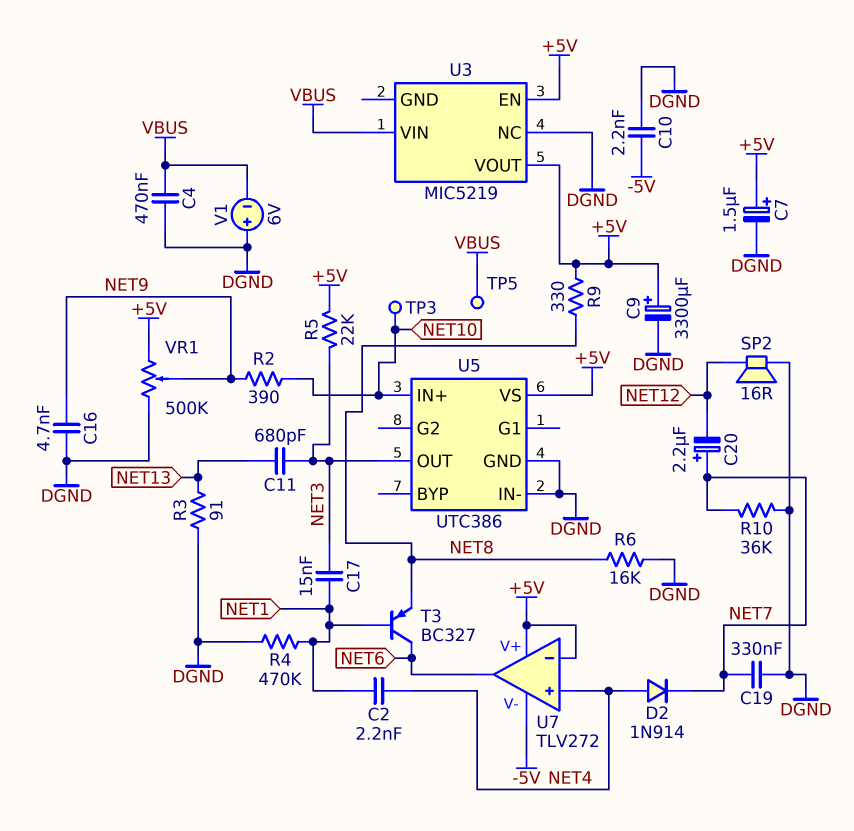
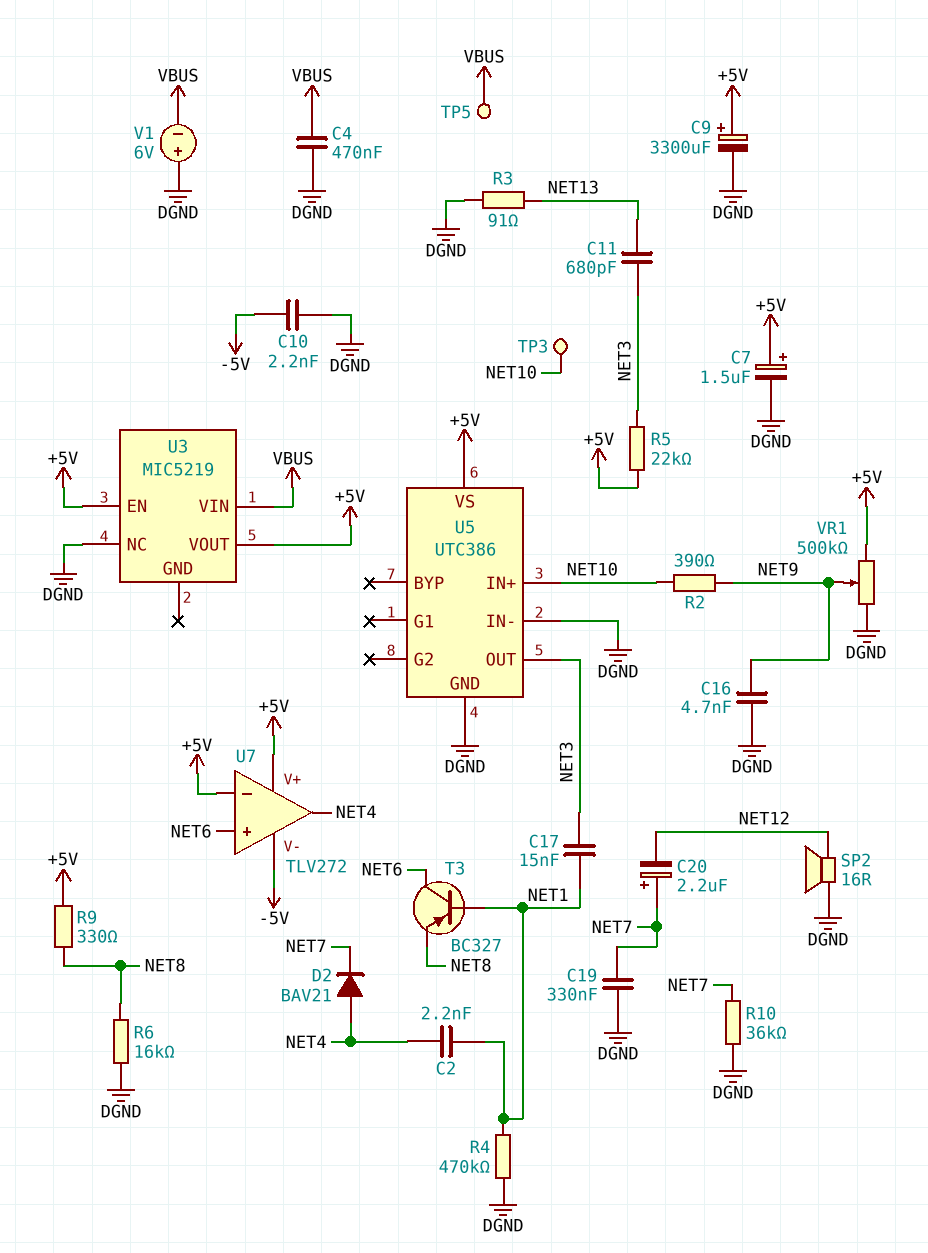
D2: diode 1N914 (A NET4, K NET7) -> diode BAV21 (A NET4, K NET7)
U7 pin in+: NET4 -> NET6
U7 pin out: NET6 -> NET4

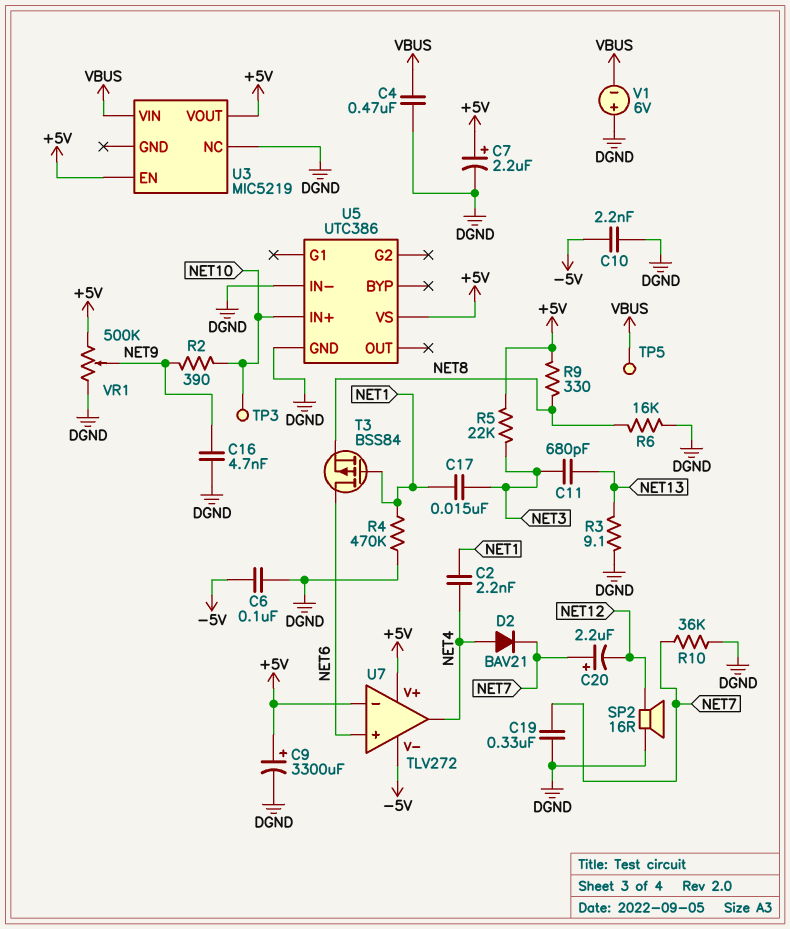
C6: none -> 100nF (-5V, DGND)
C7: 1.5uF (plus +5V, minus DGND) -> 2.2uF (plus +5V, minus DGND)
R3: 91 (DGND, NET13) -> 9.1 (DGND, NET13)
T3: PNP BC327 (B NET1, C NET6, E NET8) -> PMOS BSS84 (G NET1, D NET6, S NET8)
U5 pin OUT: NET3 -> none

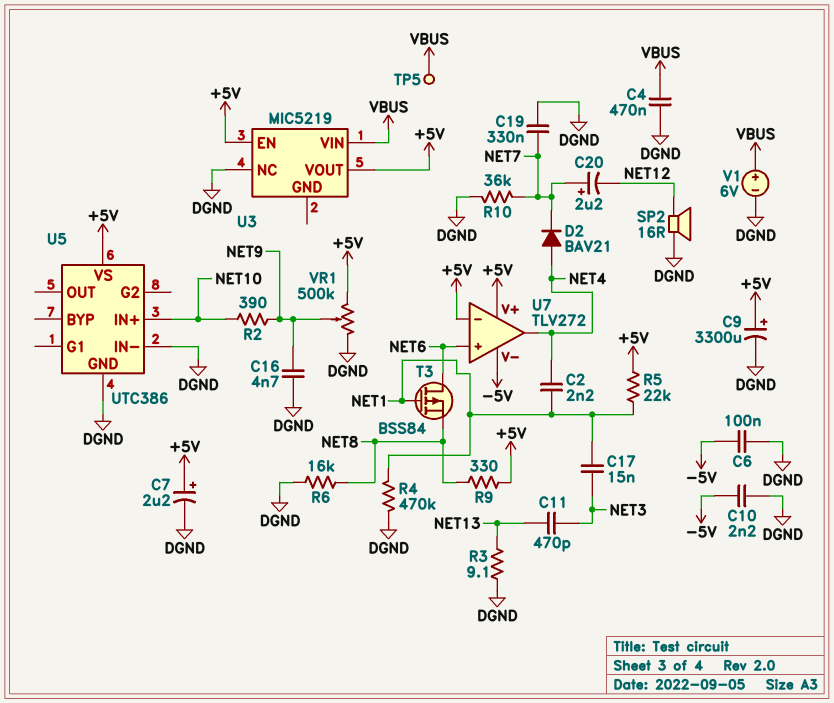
C11: 680pF (NET3, NET13) -> 470pF (NET3, NET13)
R5: 22k (+5V, NET3) -> 22k (+5V, NET1)
TP3: test point (NET10) -> none
V1: 6V (plus DGND, minus VBUS) -> 6V (plus VBUS, minus DGND)

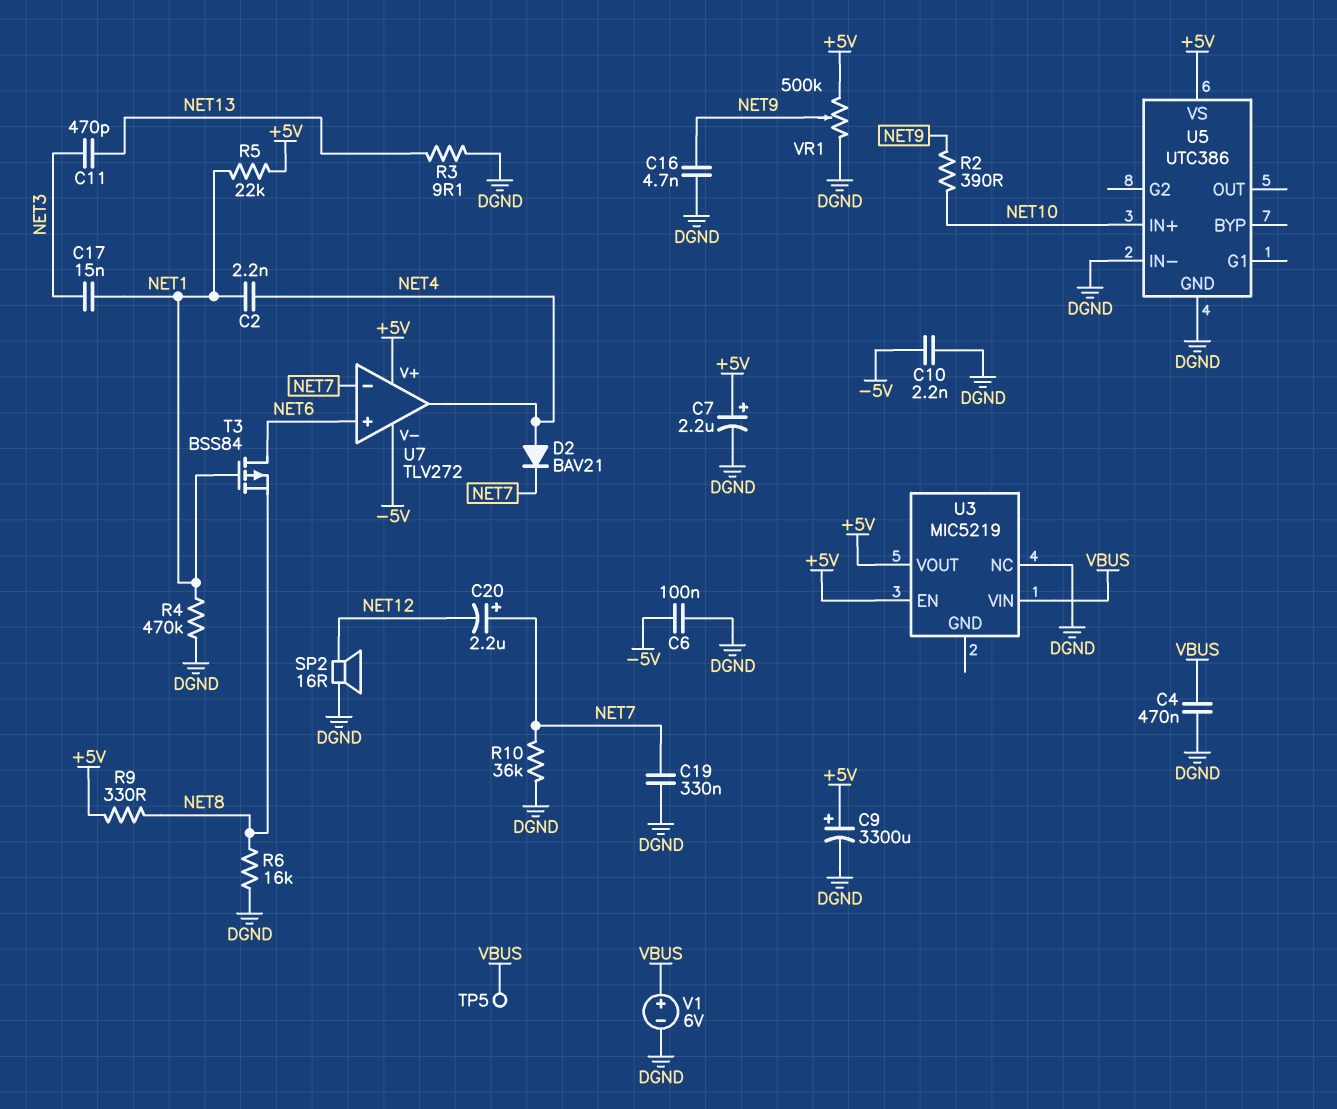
U7 pin in-: +5V -> NET7

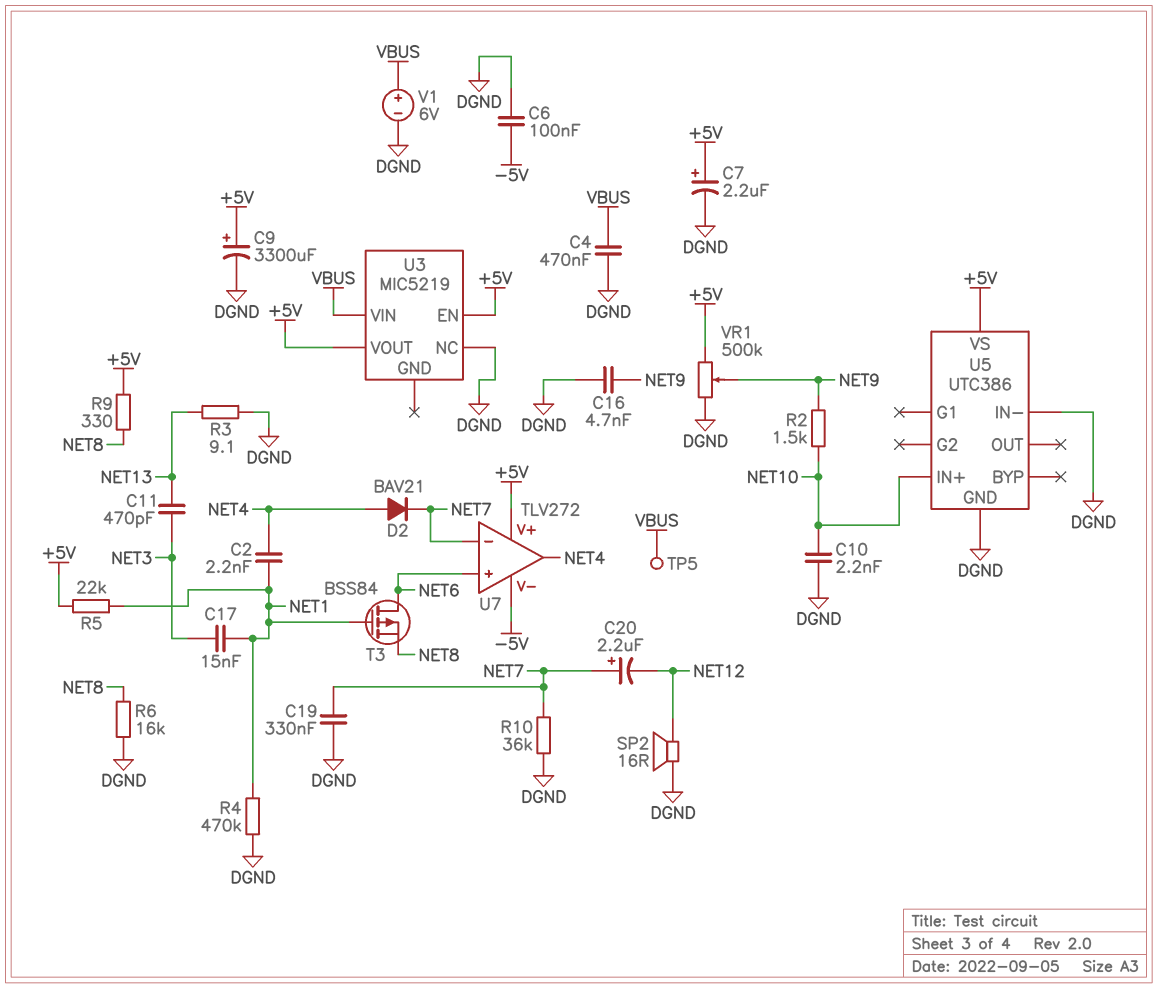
C10: 2.2nF (-5V, DGND) -> 2.2nF (DGND, NET10)
R2: 390 (NET9, NET10) -> 1.5k (NET9, NET10)

